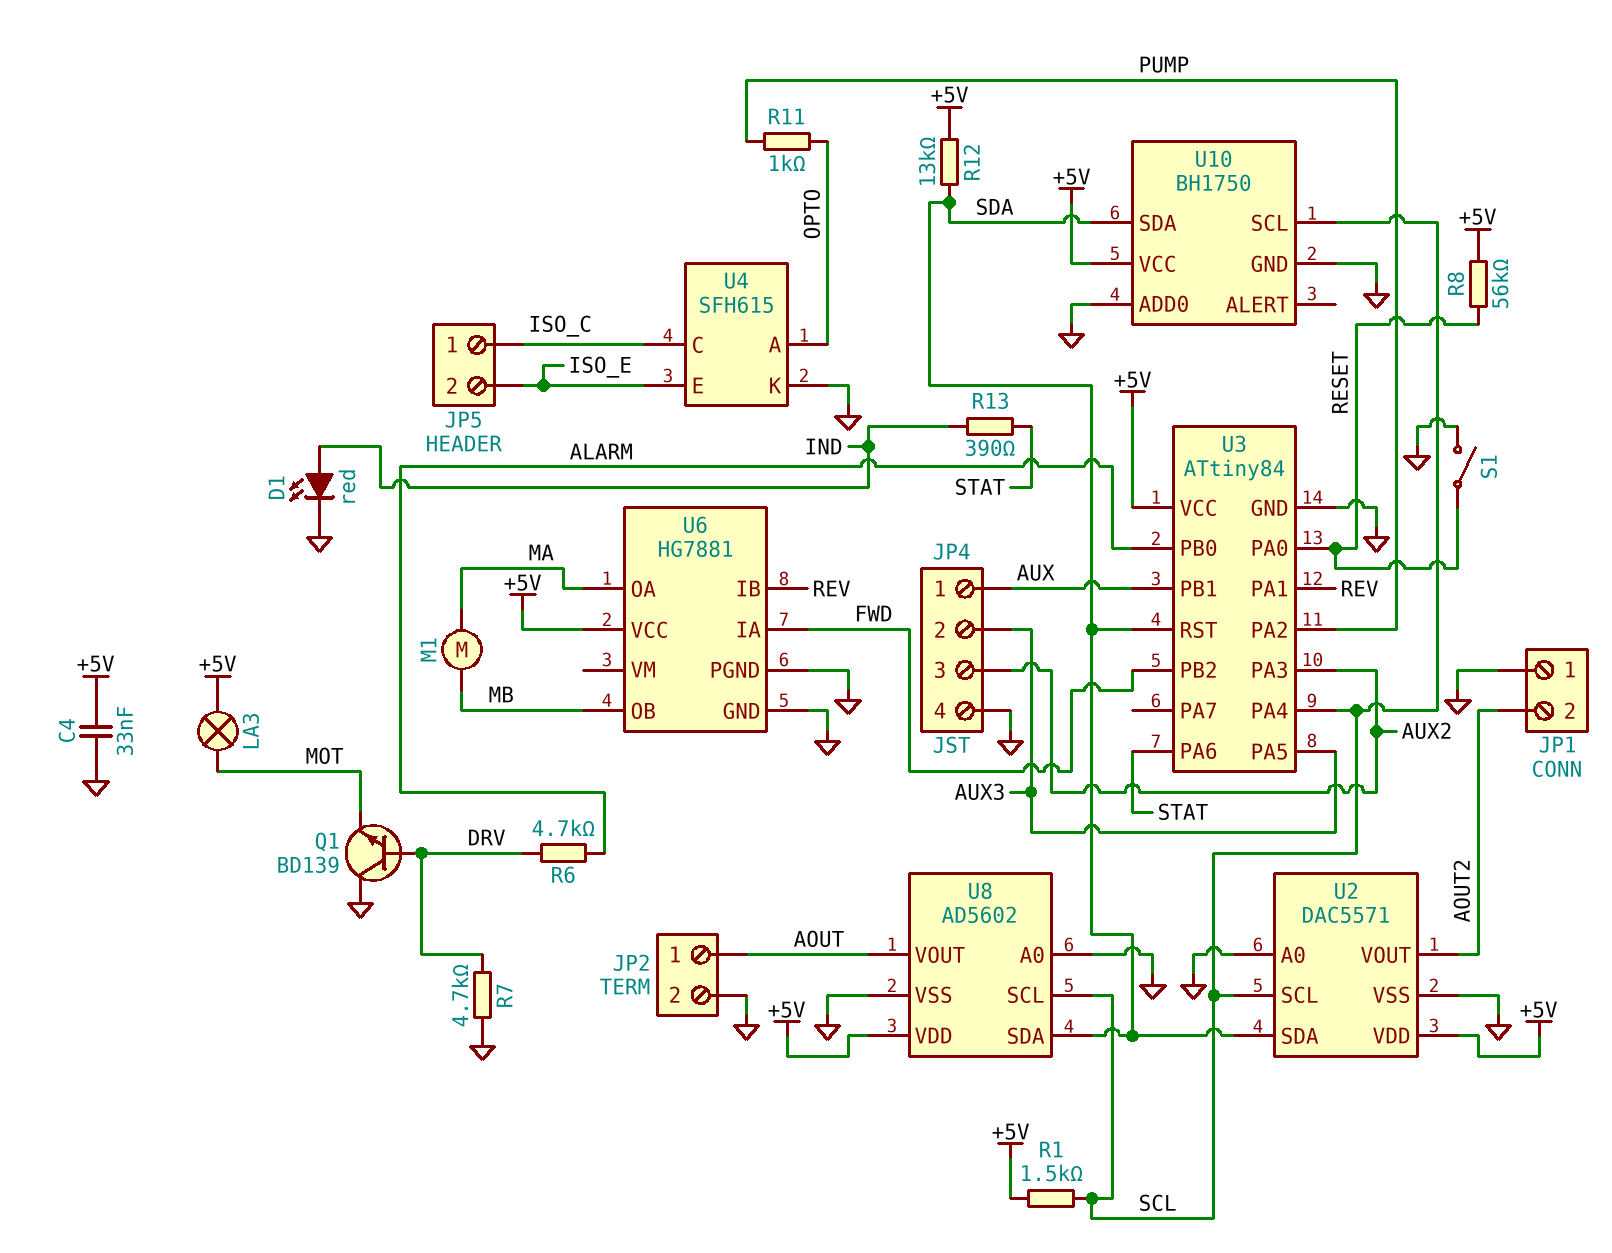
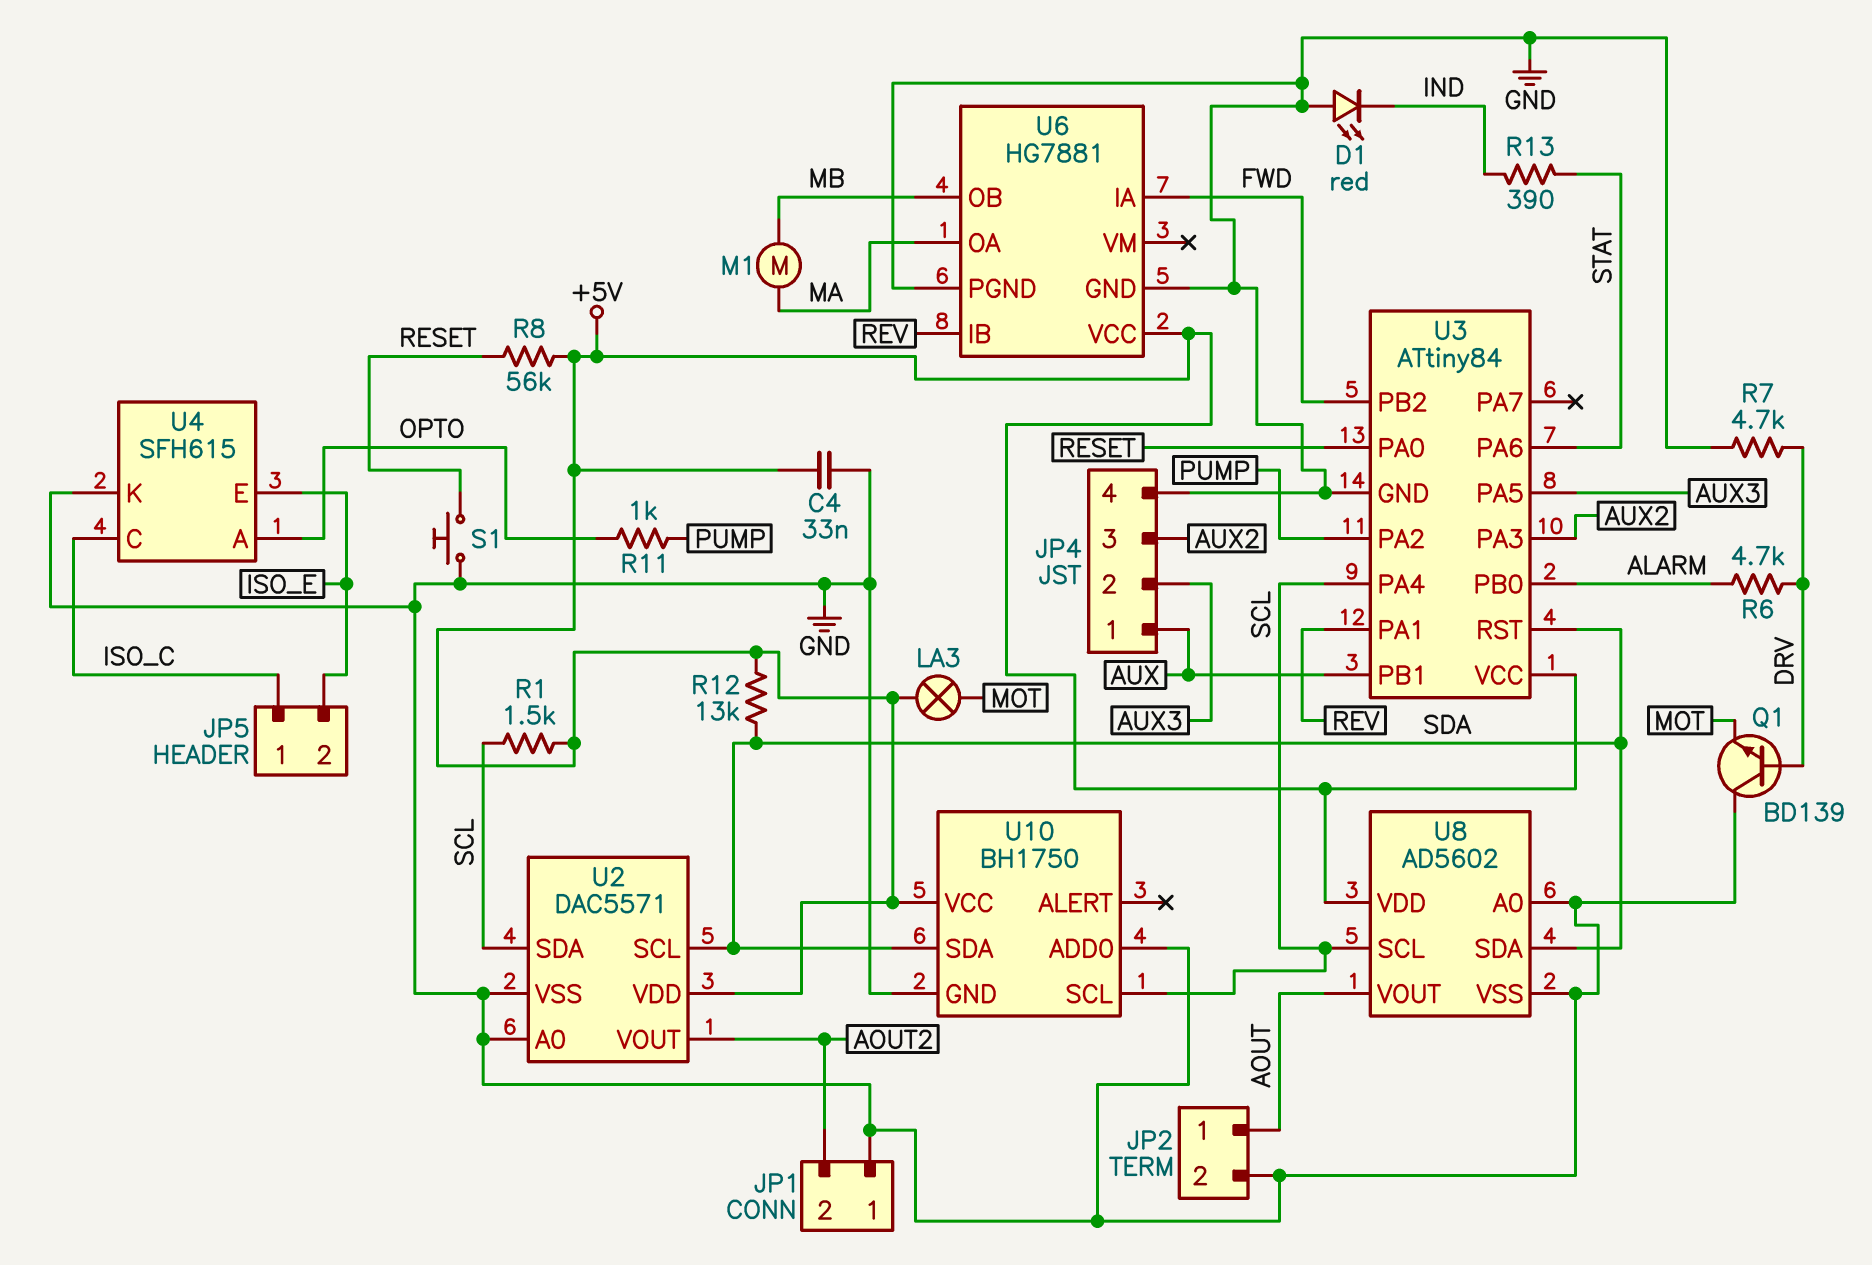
D1: LED red (A IND, K GND) -> LED red (A GND, K IND)
S1: switch (GND, RESET) -> button (GND, RESET)
U2 pin SCL: SCL -> SDA
U2 pin SDA: SDA -> SCL

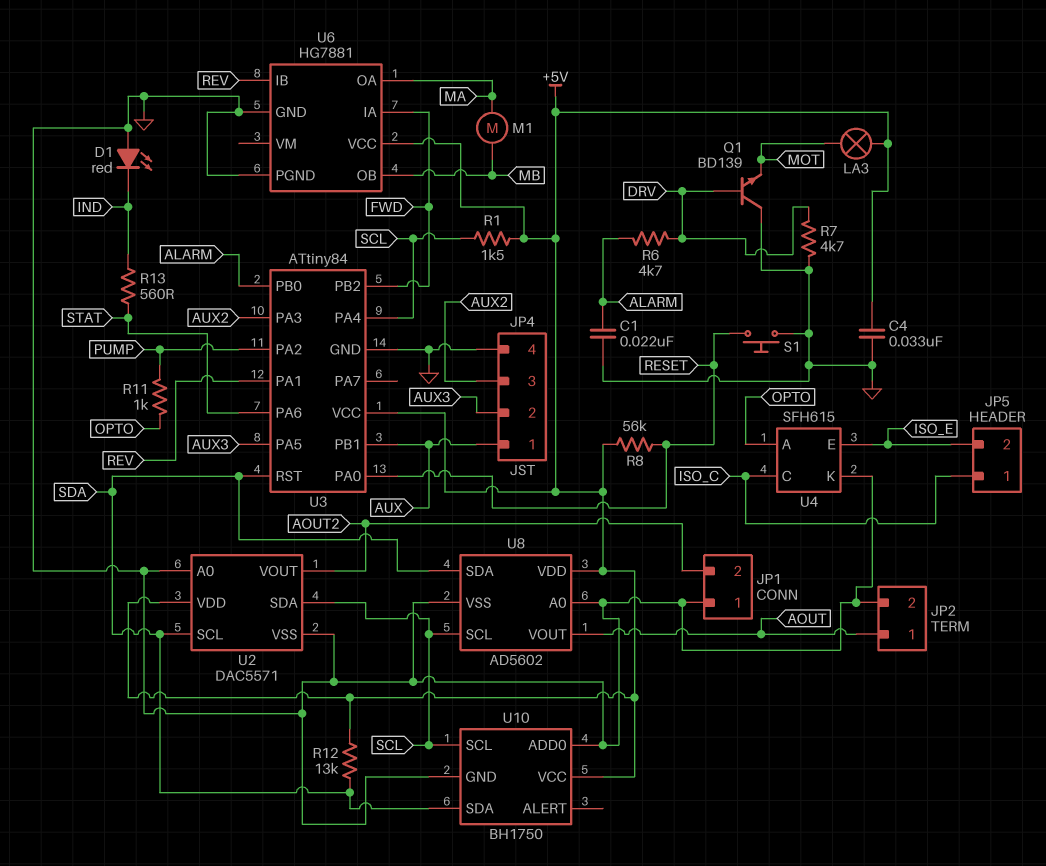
C1: none -> 22nF (ALARM, GND)
R13: 390 (IND, STAT) -> 560 (IND, STAT)

